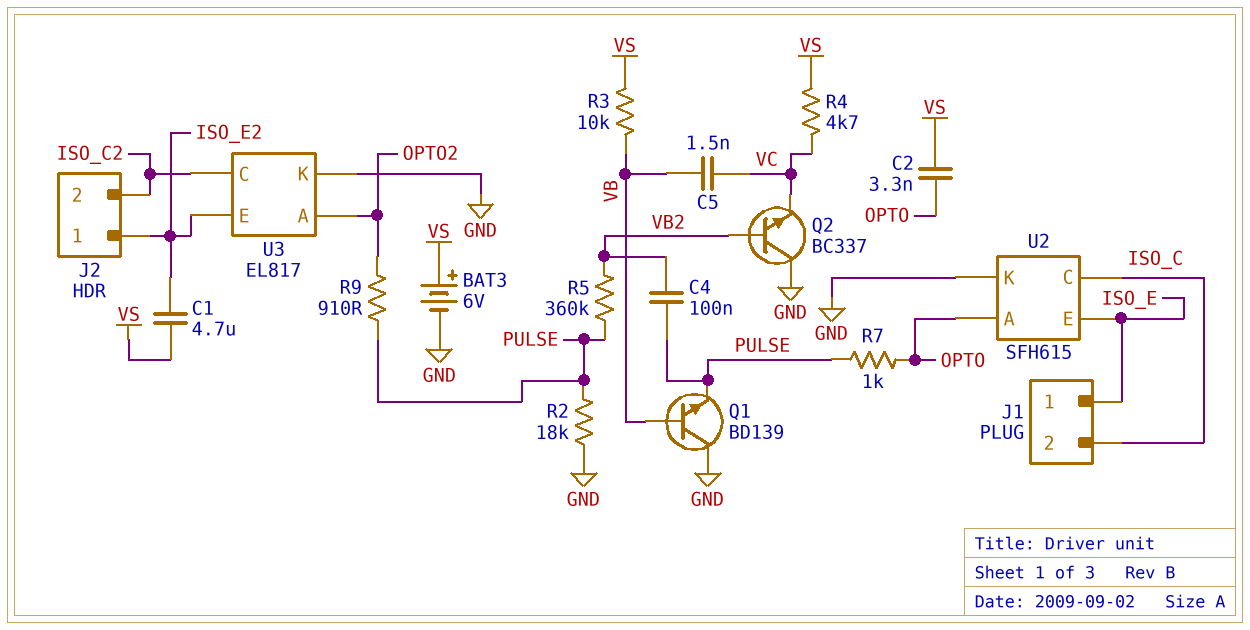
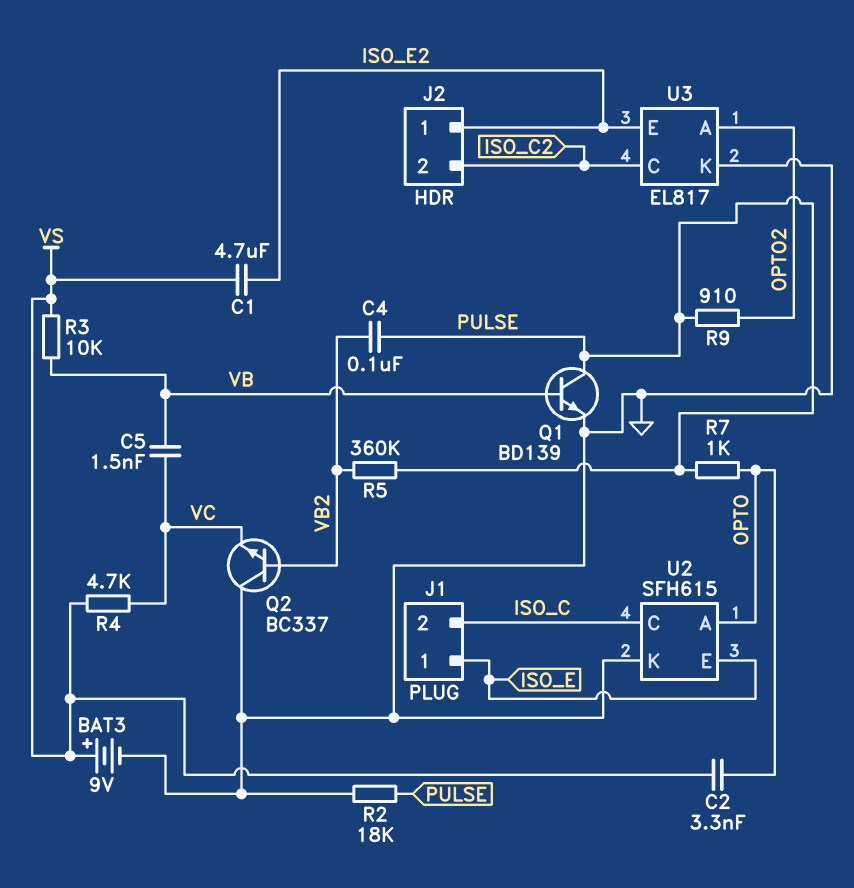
BAT3: 6V (plus VS, minus GND) -> 9V (plus VS, minus GND)
Q1: NPN BD139 (B VB, C GND, E PULSE) -> NPN BD139 (B VB, C PULSE, E GND)

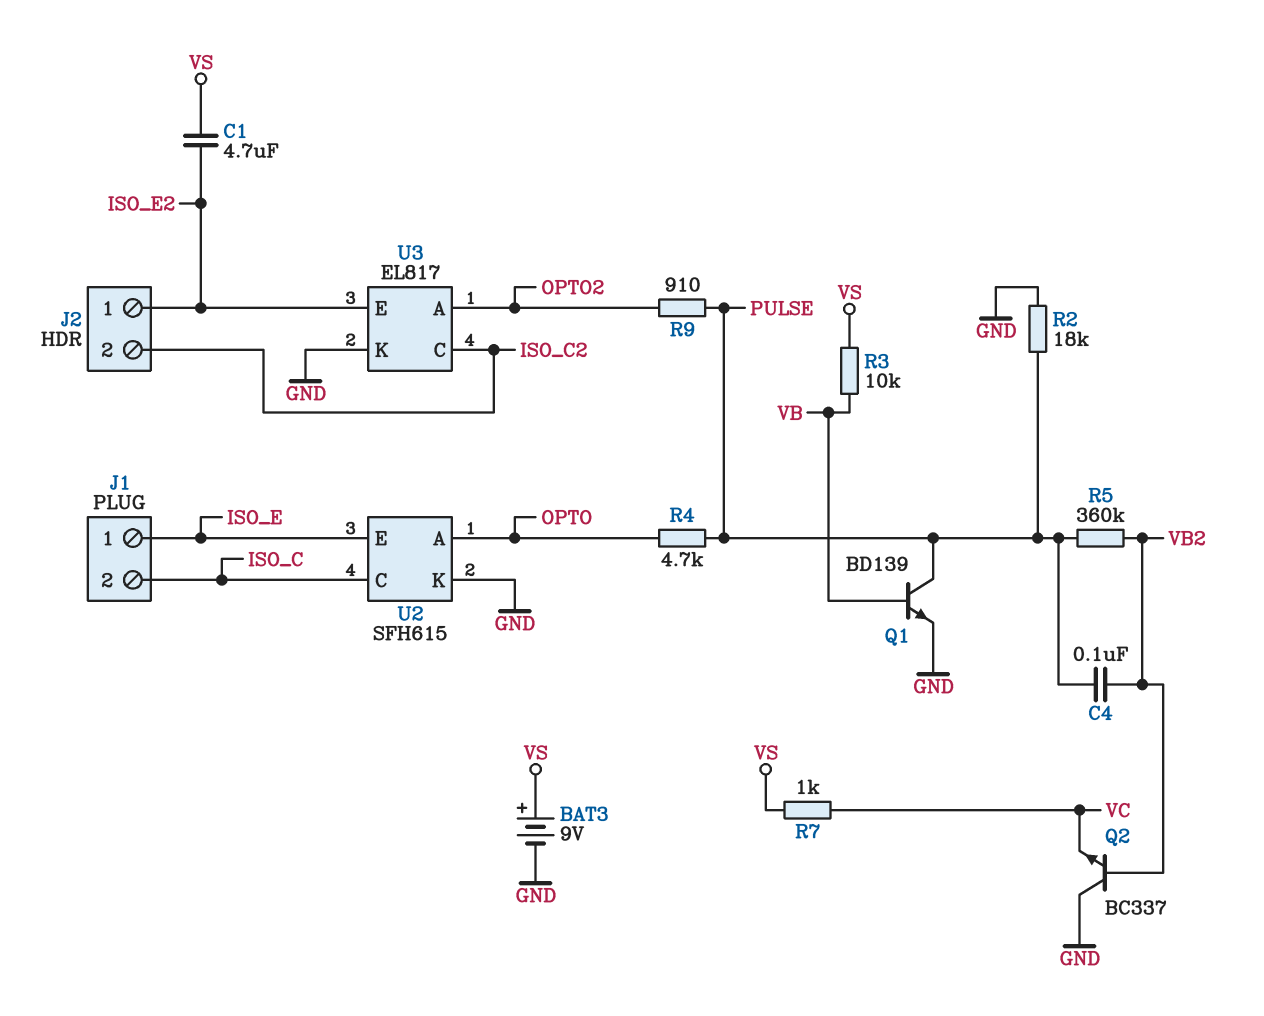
C2: 3.3nF (OPTO, VS) -> none
C5: 1.5nF (VB, VC) -> none
R4: 4.7k (VC, VS) -> 4.7k (OPTO, PULSE)
R7: 1k (OPTO, PULSE) -> 1k (VC, VS)

